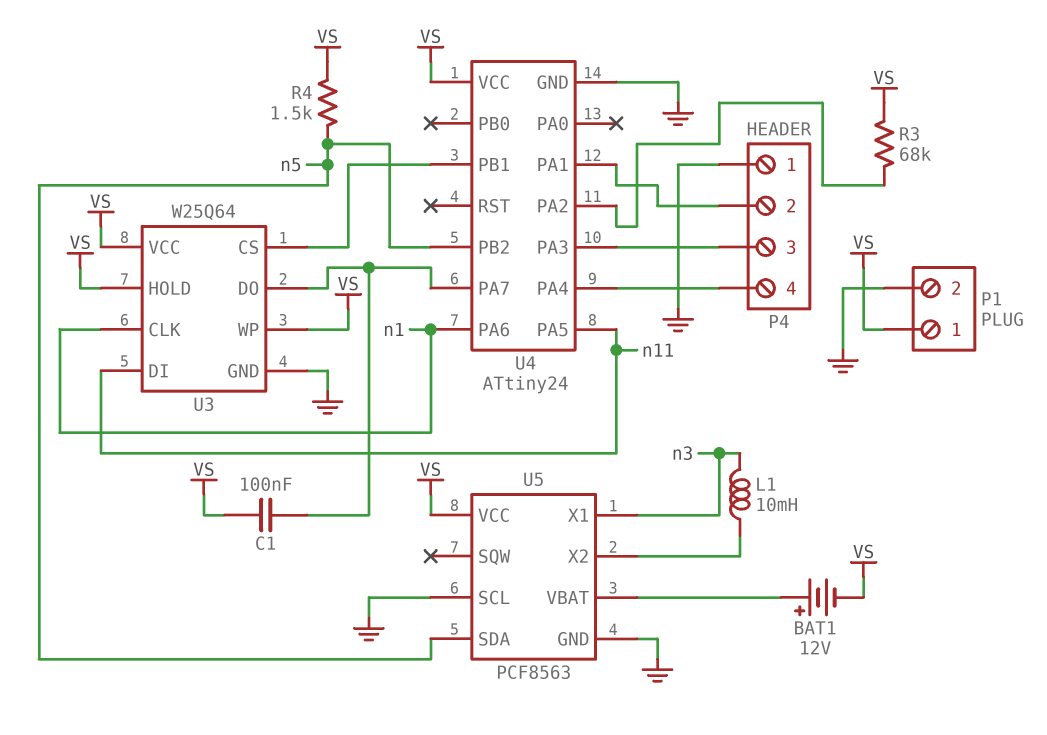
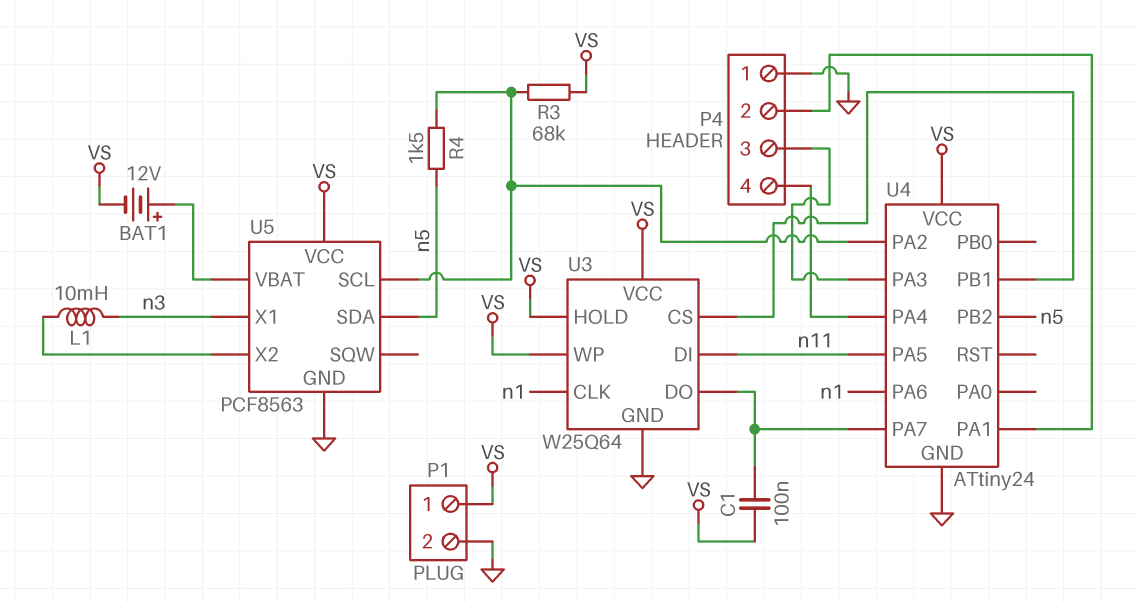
R4: 1.5k (VS, n5) -> 1.5k (U4/PA2, n5)
U5 pin SCL: GND -> U4/PA2

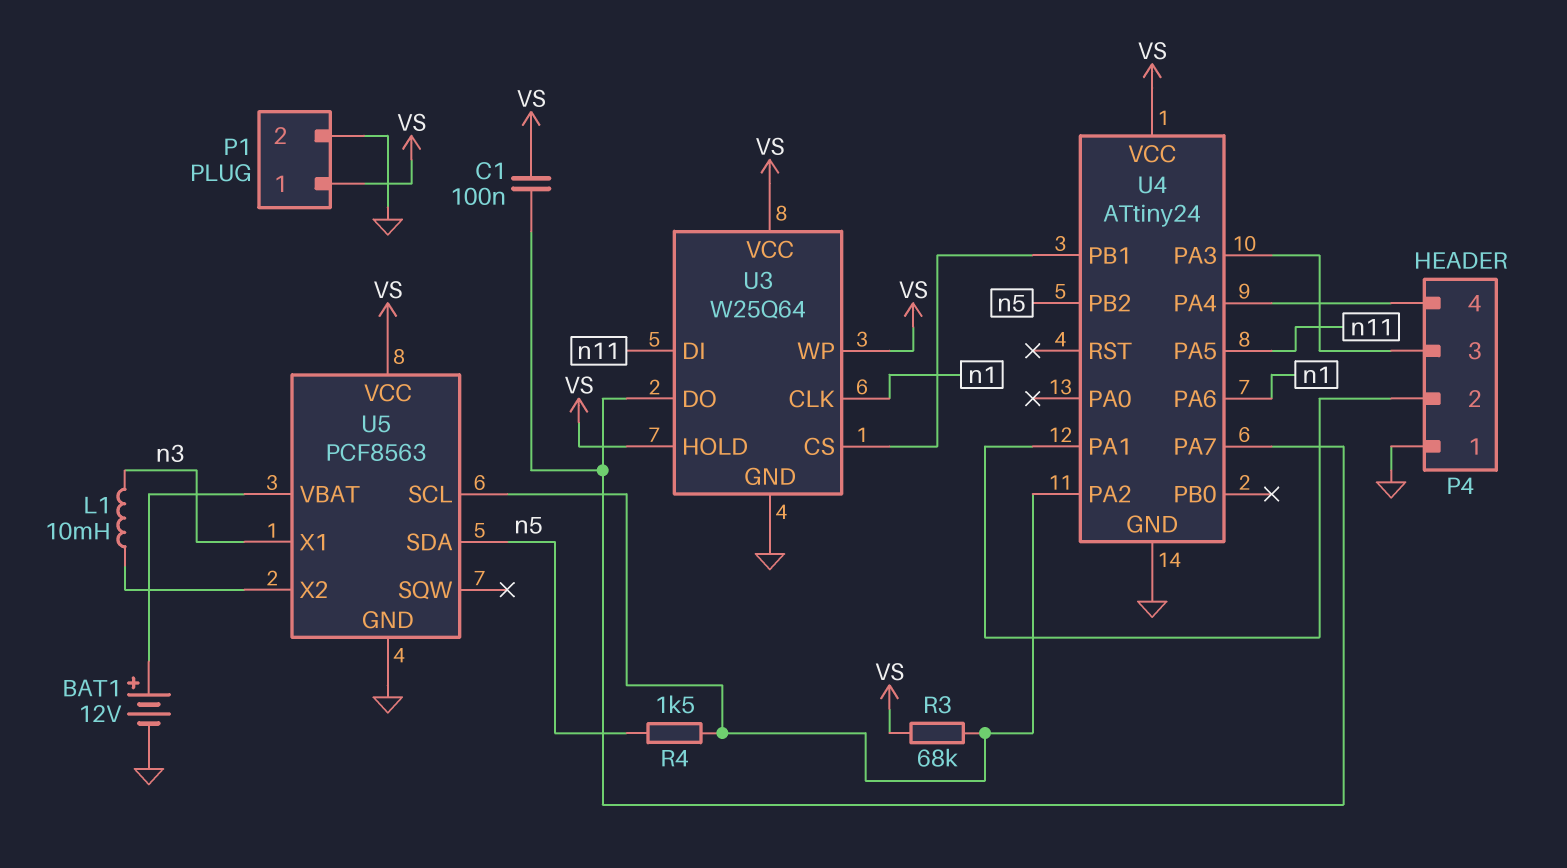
BAT1: 12V (plus U5/VBAT, minus VS) -> 12V (plus U5/VBAT, minus GND)

